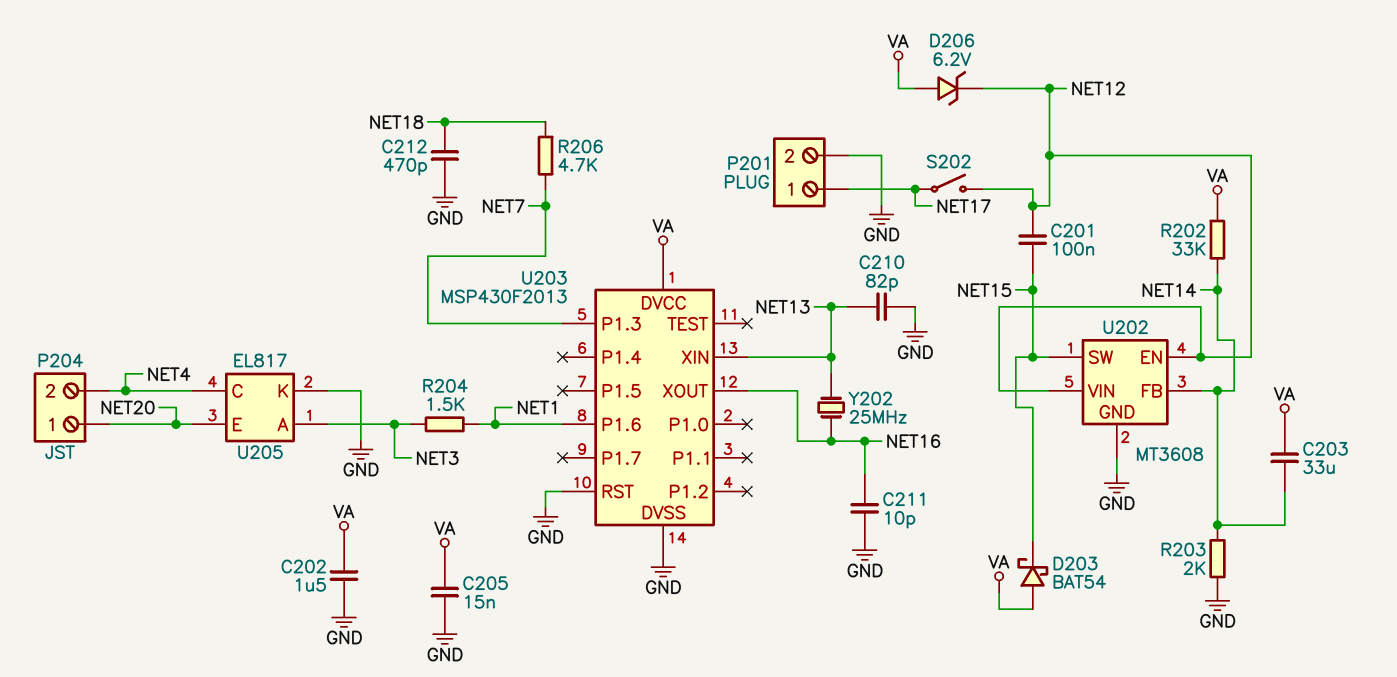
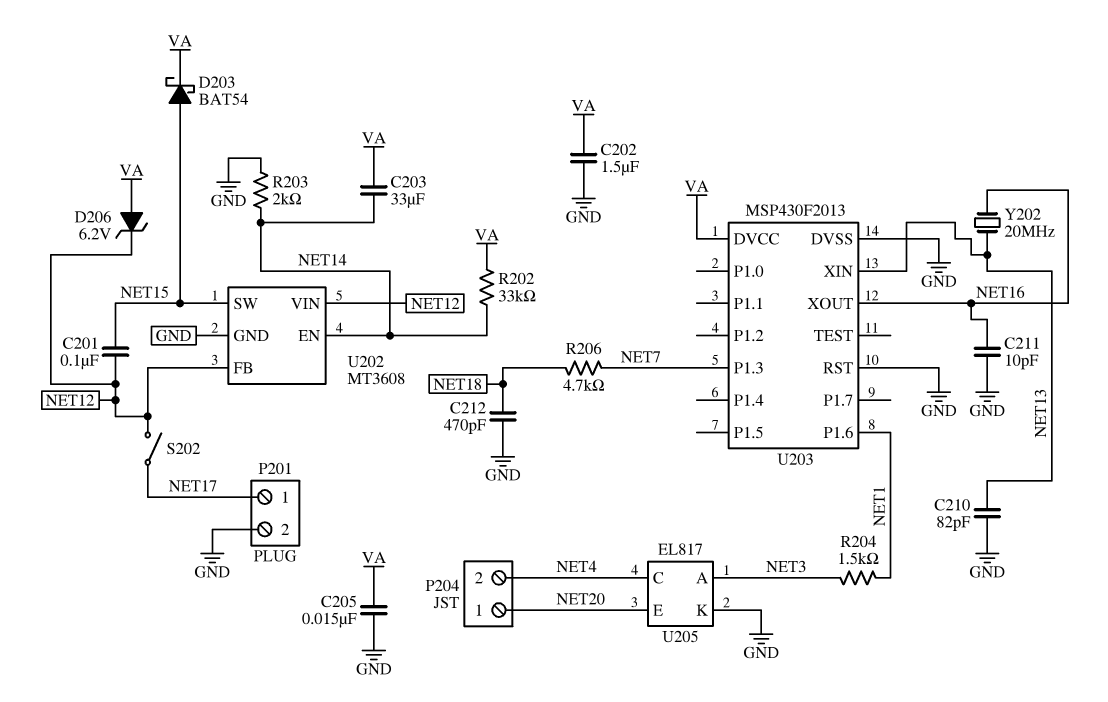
D203: schottky BAT54 (A VA, K NET15) -> schottky BAT54 (A NET15, K VA)
U202 pin EN: NET12 -> NET14
U202 pin FB: NET14 -> NET12
Y202: 25MHz (NET13, NET16) -> 20MHz (NET13, NET16)

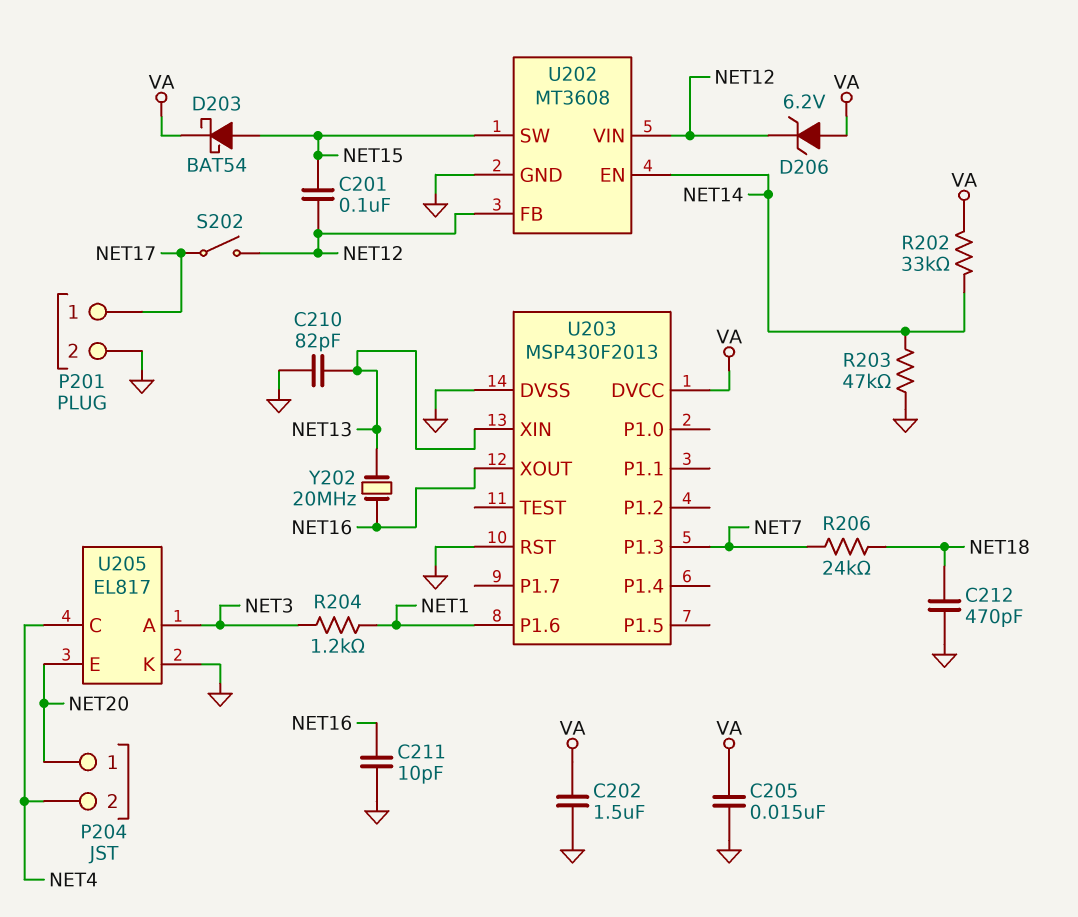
C203: 33uF (NET14, VA) -> none
R203: 2k (GND, NET14) -> 47k (GND, NET14)
R204: 1.5k (NET1, NET3) -> 1.2k (NET1, NET3)
R206: 4.7k (NET7, NET18) -> 24k (NET7, NET18)

